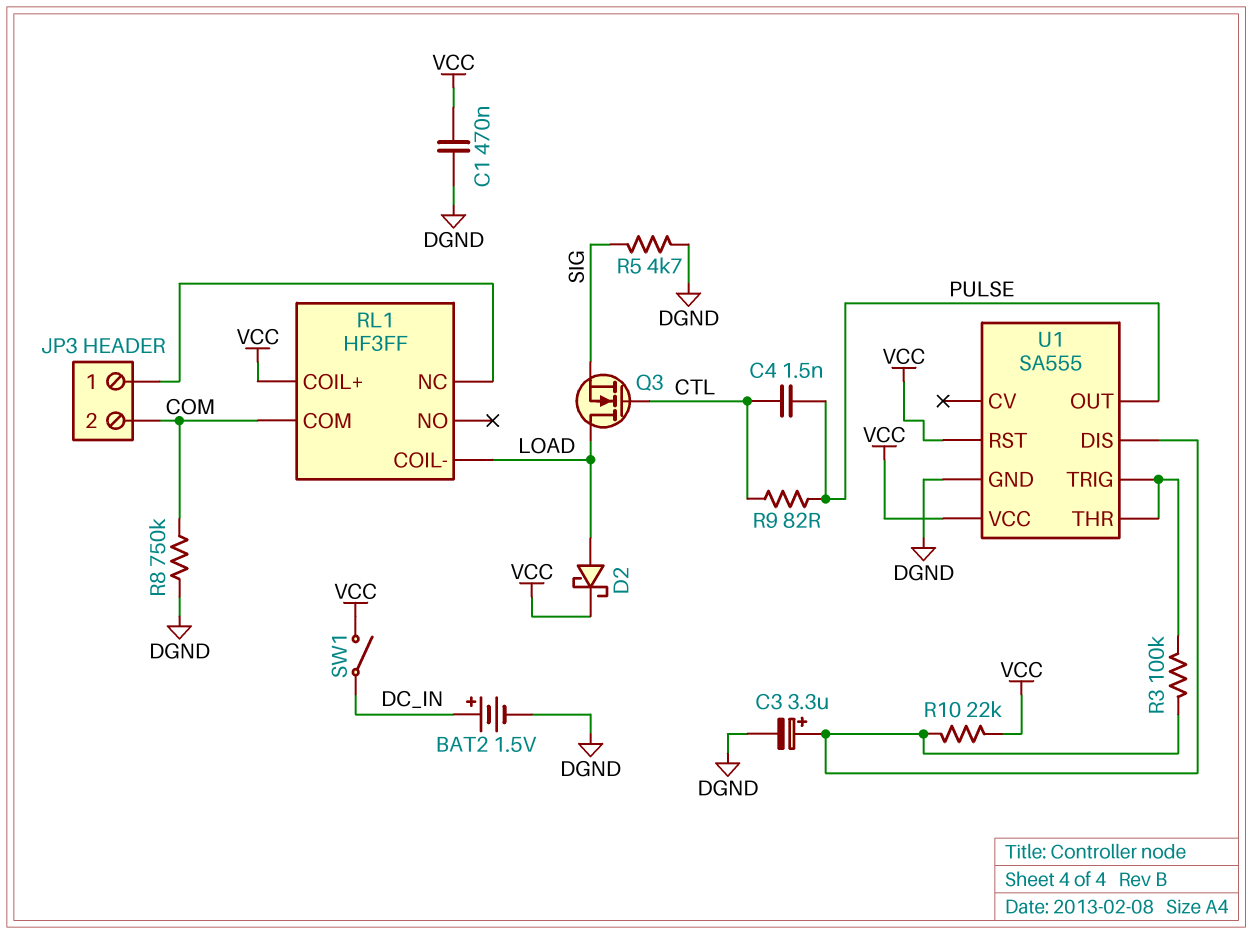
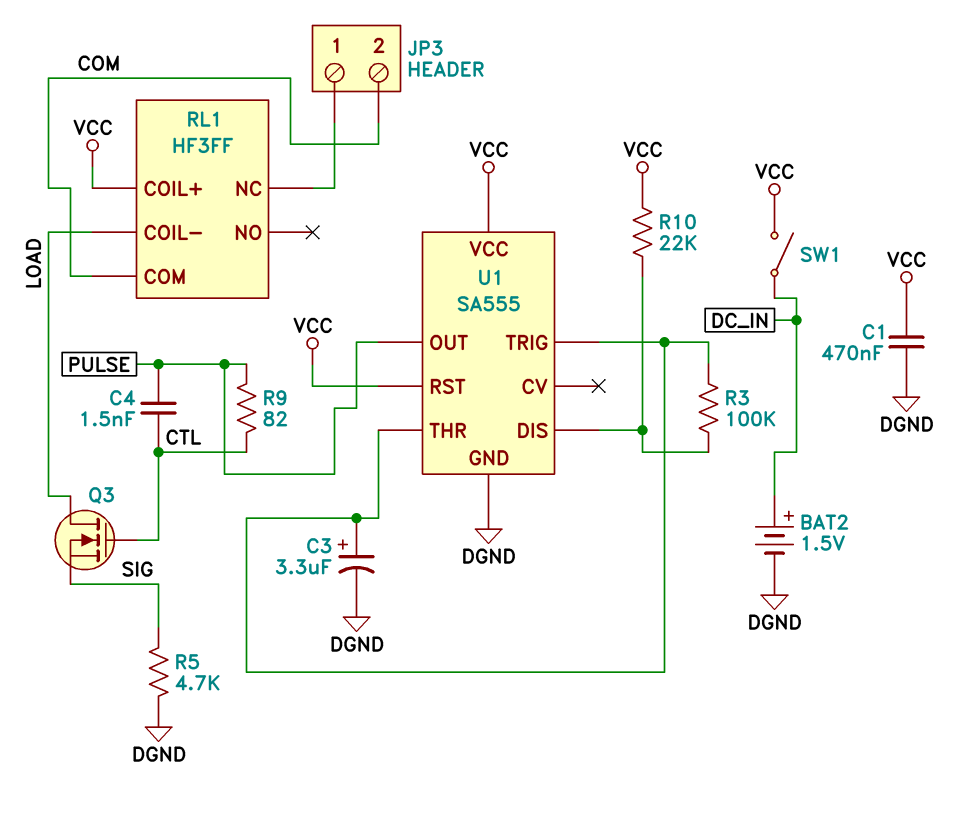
C3: 3.3uF (plus U1/DIS, minus DGND) -> 3.3uF (plus U1/THR, minus DGND)
D2: schottky (A LOAD, K VCC) -> none
R8: 750k (COM, DGND) -> none

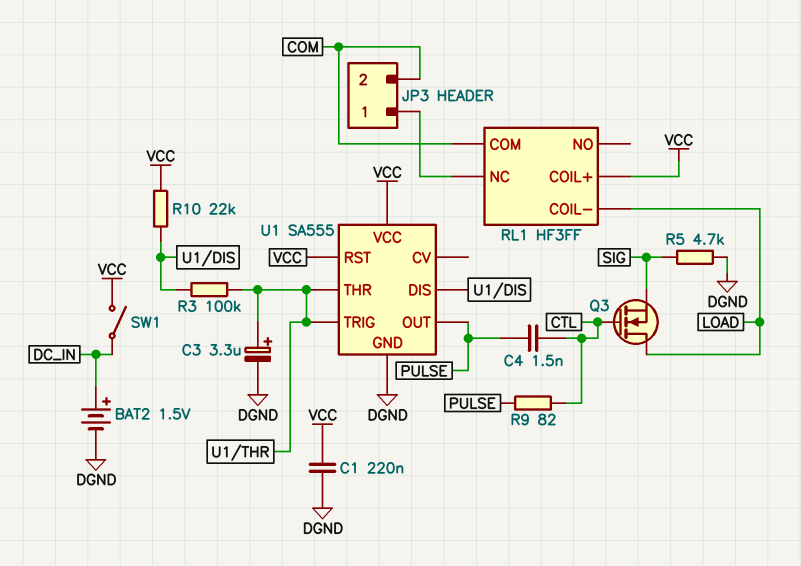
C1: 470nF (DGND, VCC) -> 220nF (DGND, VCC)

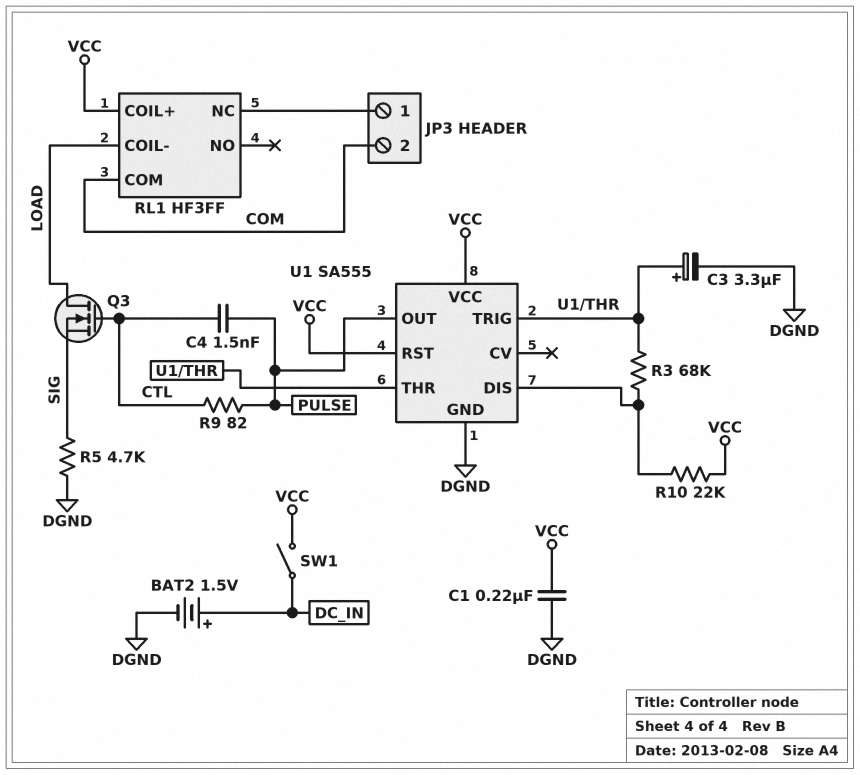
R3: 100k (U1/DIS, U1/THR) -> 68k (U1/DIS, U1/THR)

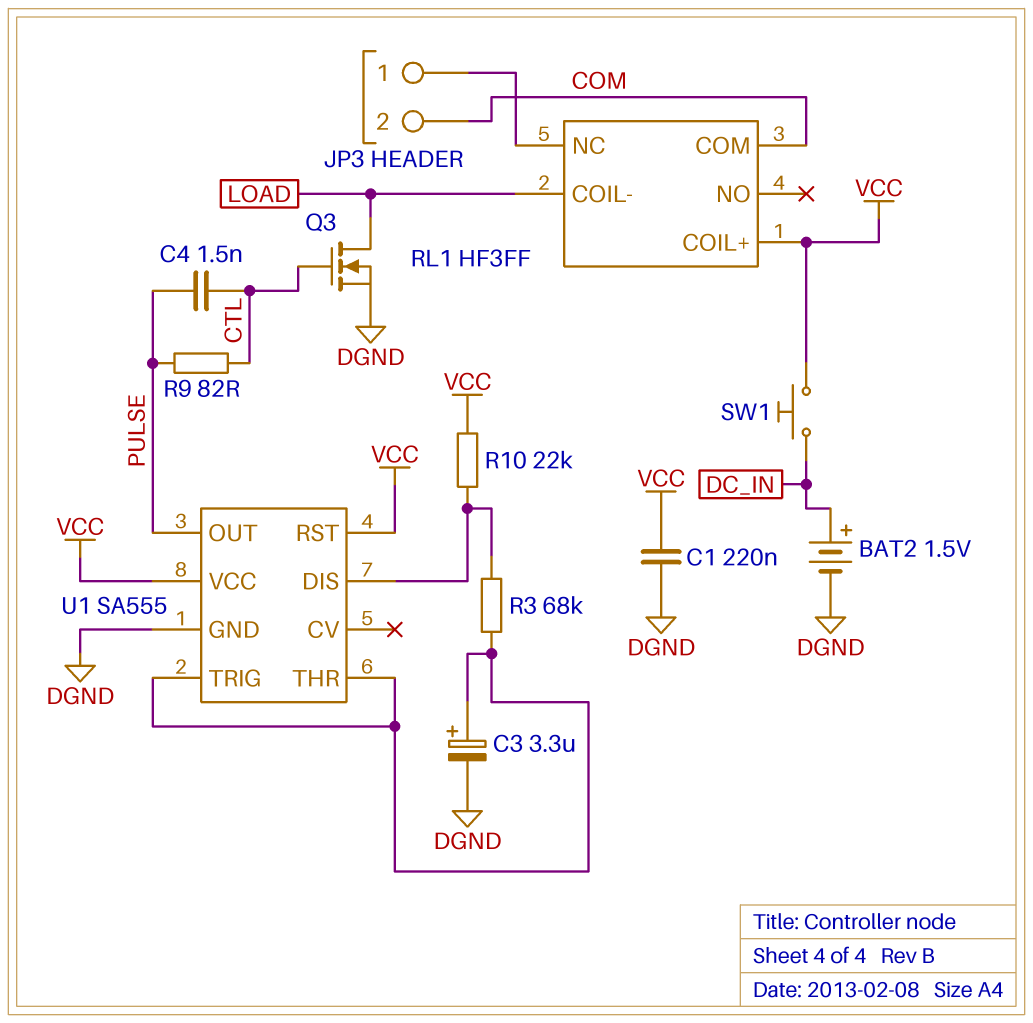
Q3: NMOS (G CTL, D LOAD, S SIG) -> NMOS (G CTL, D LOAD, S DGND)
R5: 4.7k (DGND, SIG) -> none
SW1: switch (DC_IN, VCC) -> button (DC_IN, VCC)

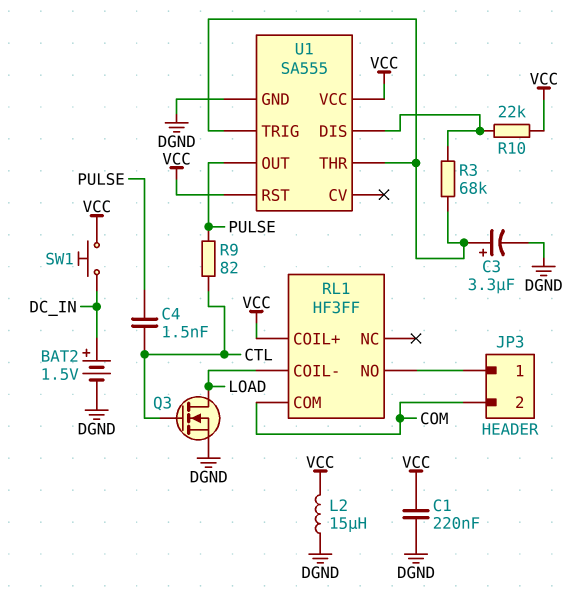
L2: none -> 15uH (DGND, VCC)
RL1 pin NC: JP3/1 -> none
RL1 pin NO: none -> JP3/1

